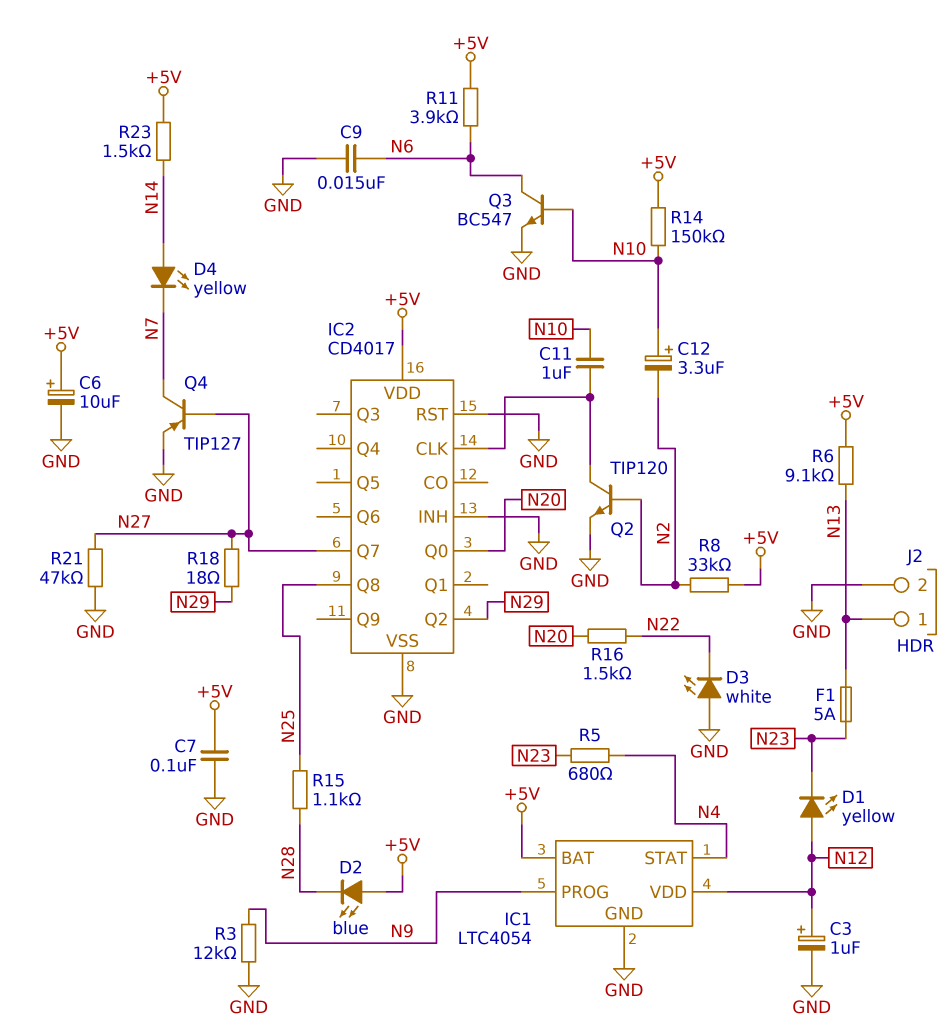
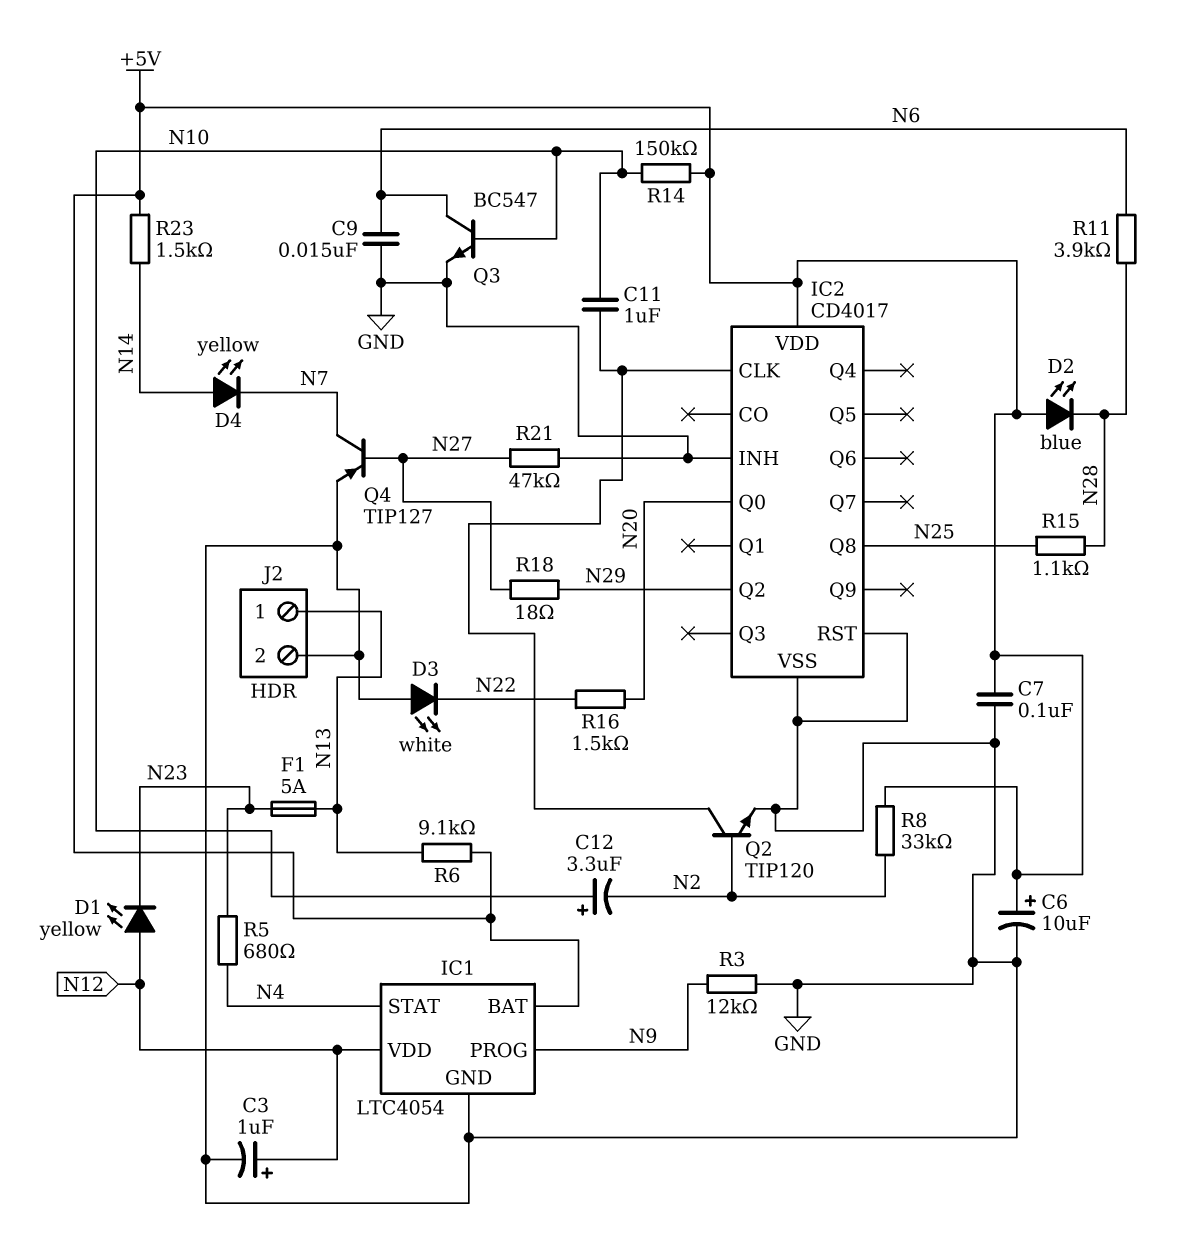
IC2 pin Q7: N27 -> none
R11: 3.9k (+5V, N6) -> 3.9k (N6, N28)

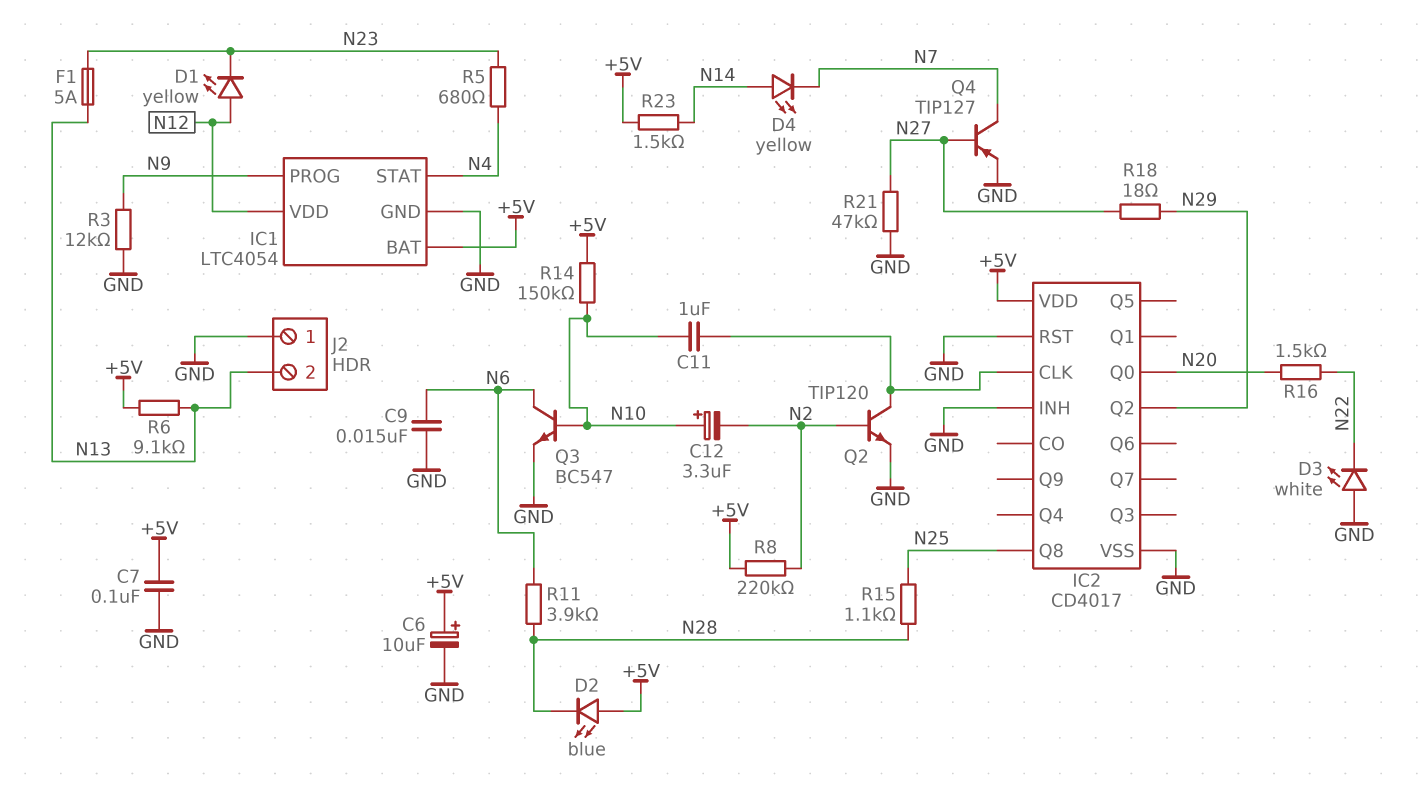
C3: 1uF (plus N12, minus GND) -> none
J2 pin 1: N13 -> GND
J2 pin 2: GND -> N13
R8: 33k (+5V, N2) -> 220k (+5V, N2)

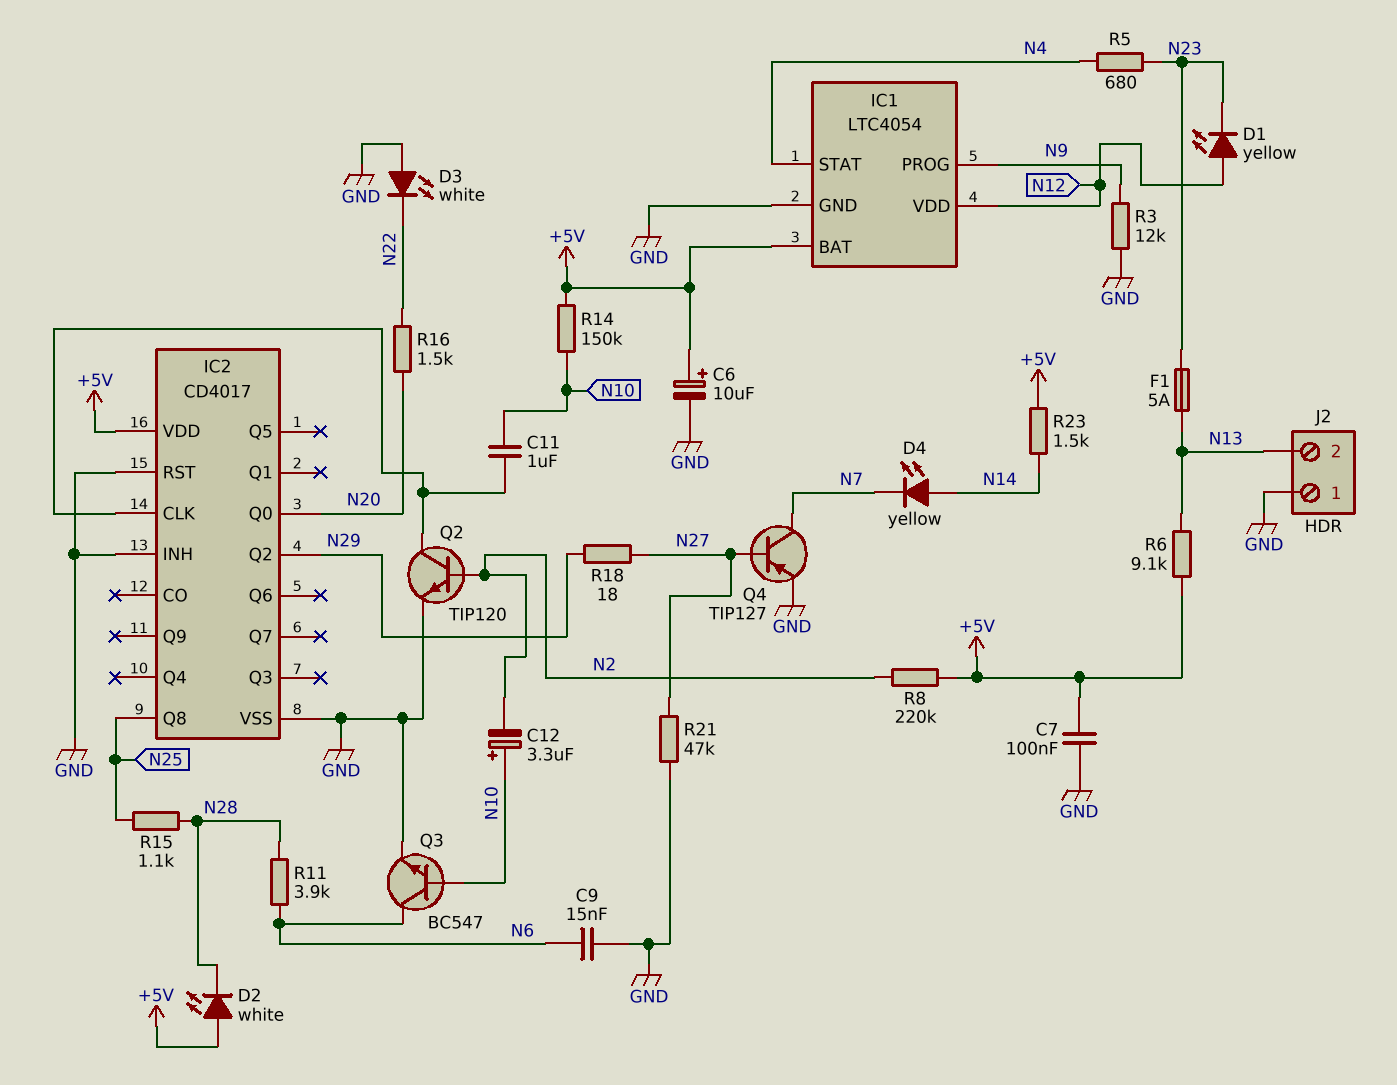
D2: LED blue (A +5V, K N28) -> LED white (A +5V, K N28)

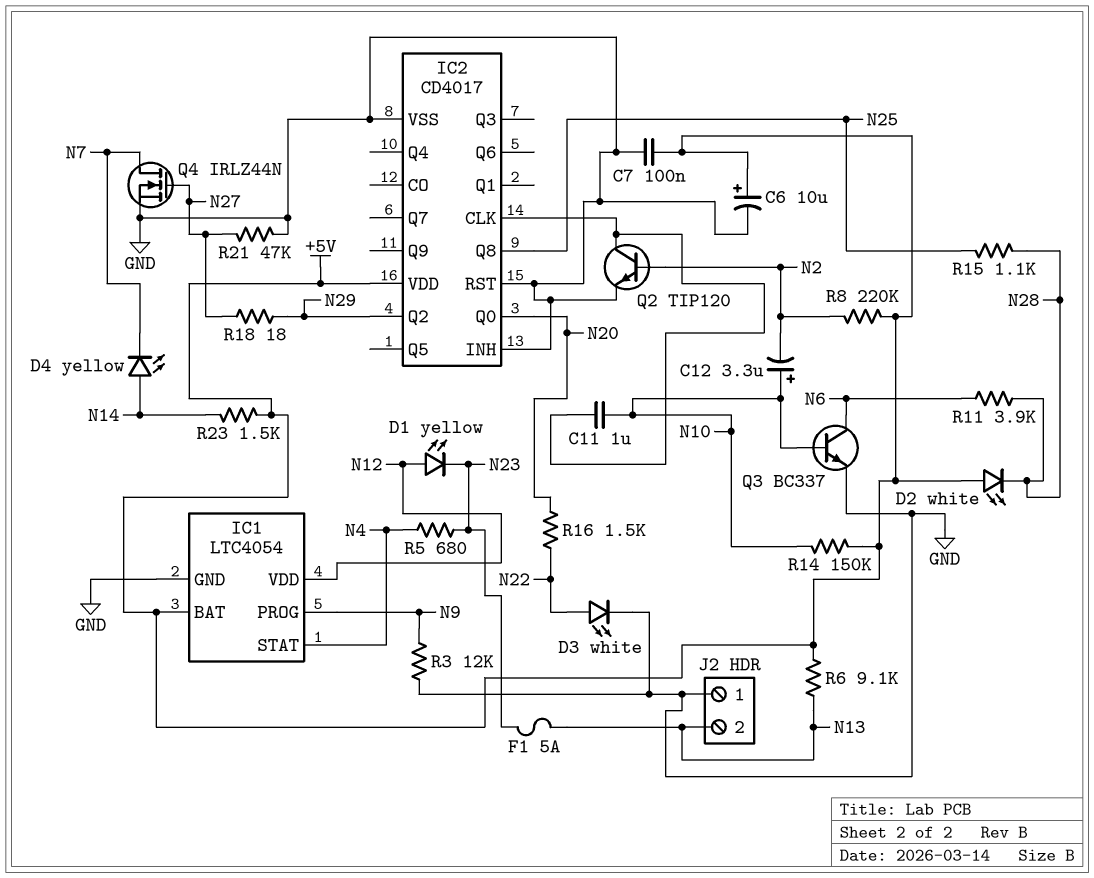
C9: 15nF (GND, N6) -> none
D3: LED white (A GND, K N22) -> LED white (A N22, K GND)
Q3: NPN BC547 (B N10, C N6, E GND) -> NPN BC337 (B N10, C N6, E GND)
Q4: PNP TIP127 (B N27, C N7, E GND) -> NMOS IRLZ44N (G N27, D N7, S GND)

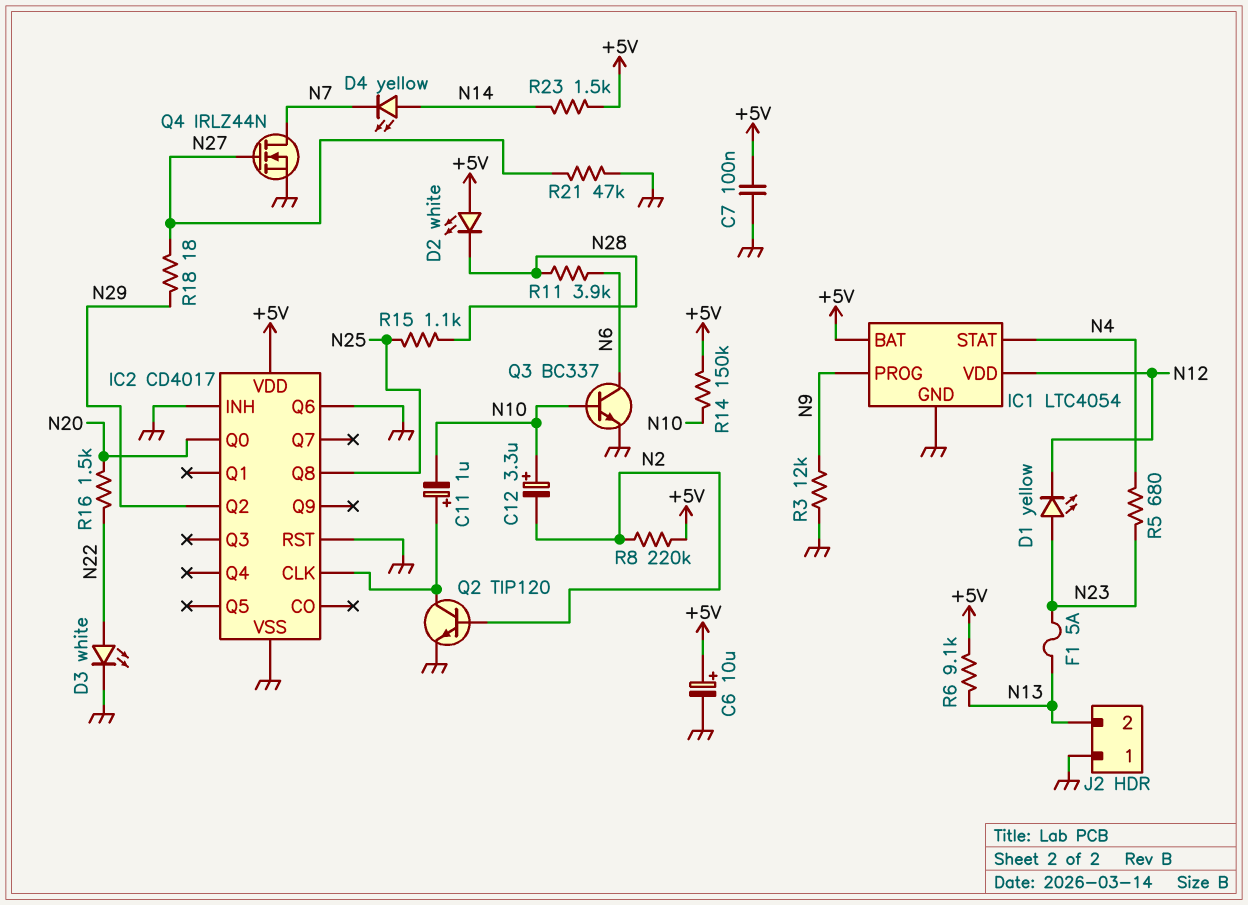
C11: 1uF (IC2/CLK, N10) -> 1uF (plus IC2/CLK, minus N10)
D1: LED yellow (A N12, K N23) -> LED yellow (A N23, K N12)
IC2 pin Q6: none -> GND

